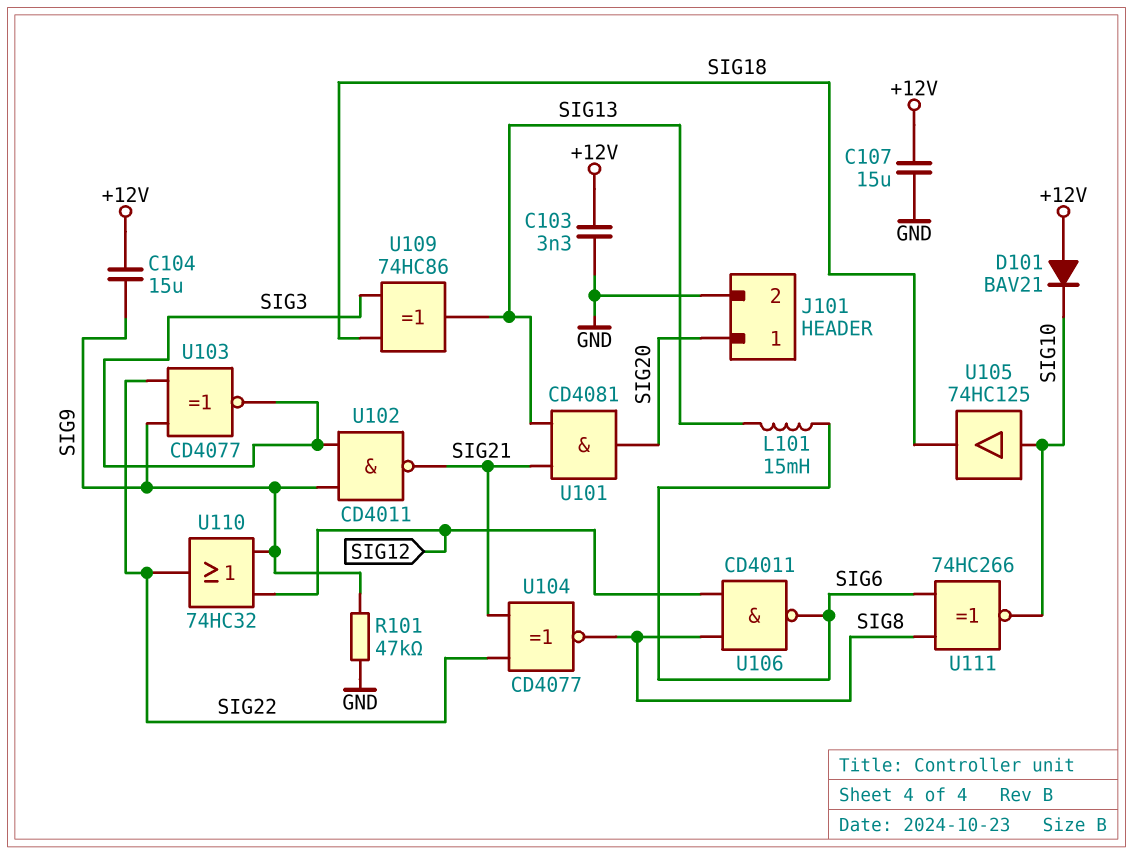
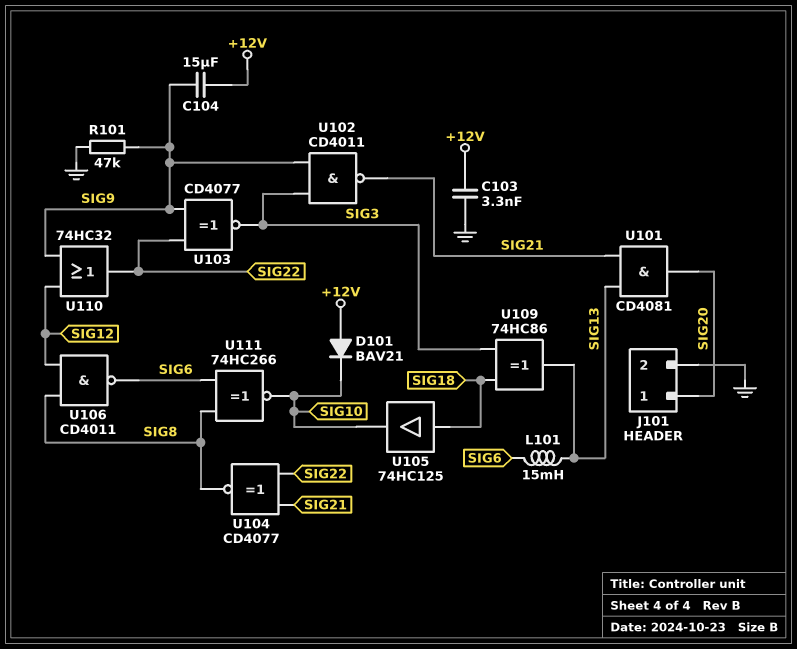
C107: 15uF (+12V, GND) -> none
U105: buffer 74HC125 (in SIG10, out SIG18) -> buffer 74HC125 (in SIG18, out SIG10)

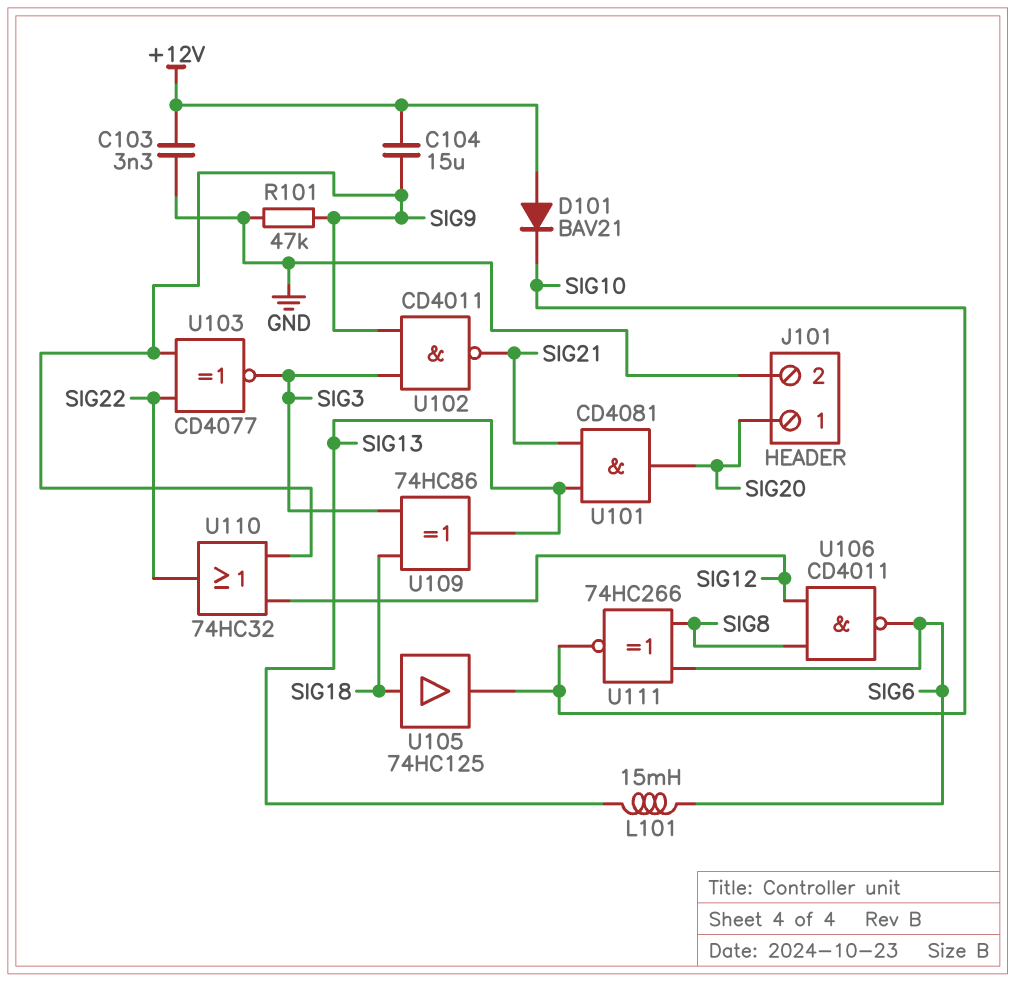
U104: XNOR CD4077 (in SIG21, in SIG22, out SIG8) -> none

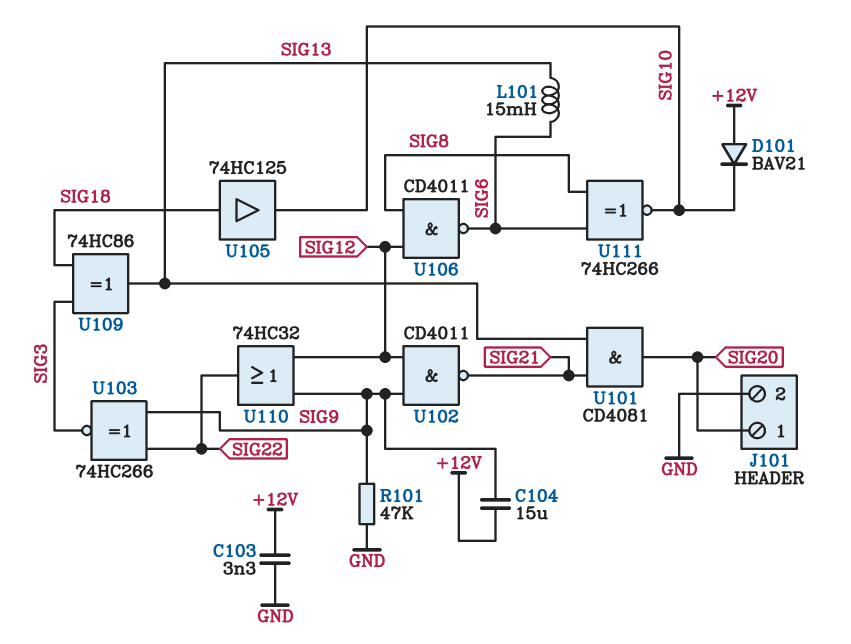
U102: NAND CD4011 (in SIG3, in SIG9, out SIG21) -> NAND CD4011 (in SIG9, in SIG12, out SIG21)
U103: XNOR CD4077 (in SIG9, in SIG22, out SIG3) -> XNOR 74HC266 (in SIG9, in SIG22, out SIG3)

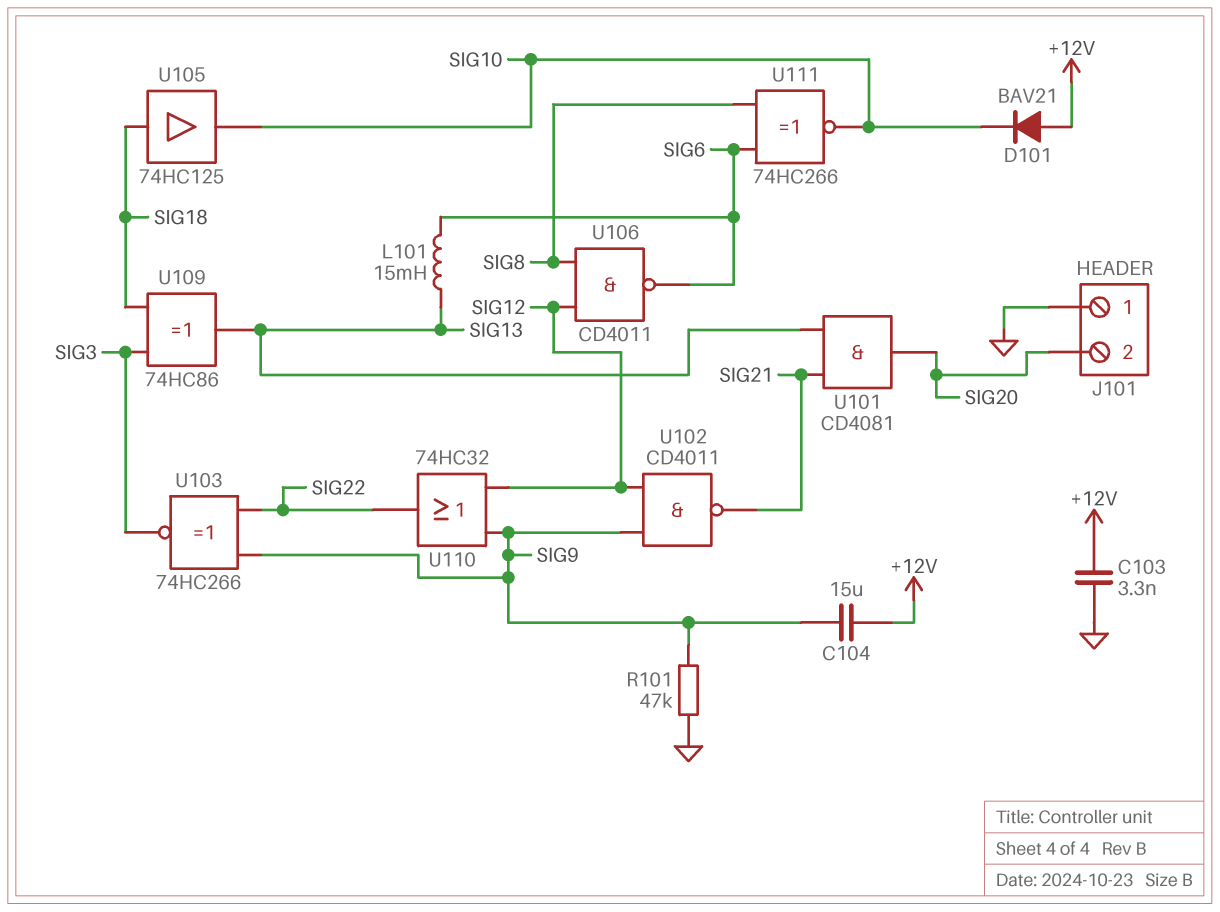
J101 pin 1: SIG20 -> GND
J101 pin 2: GND -> SIG20

